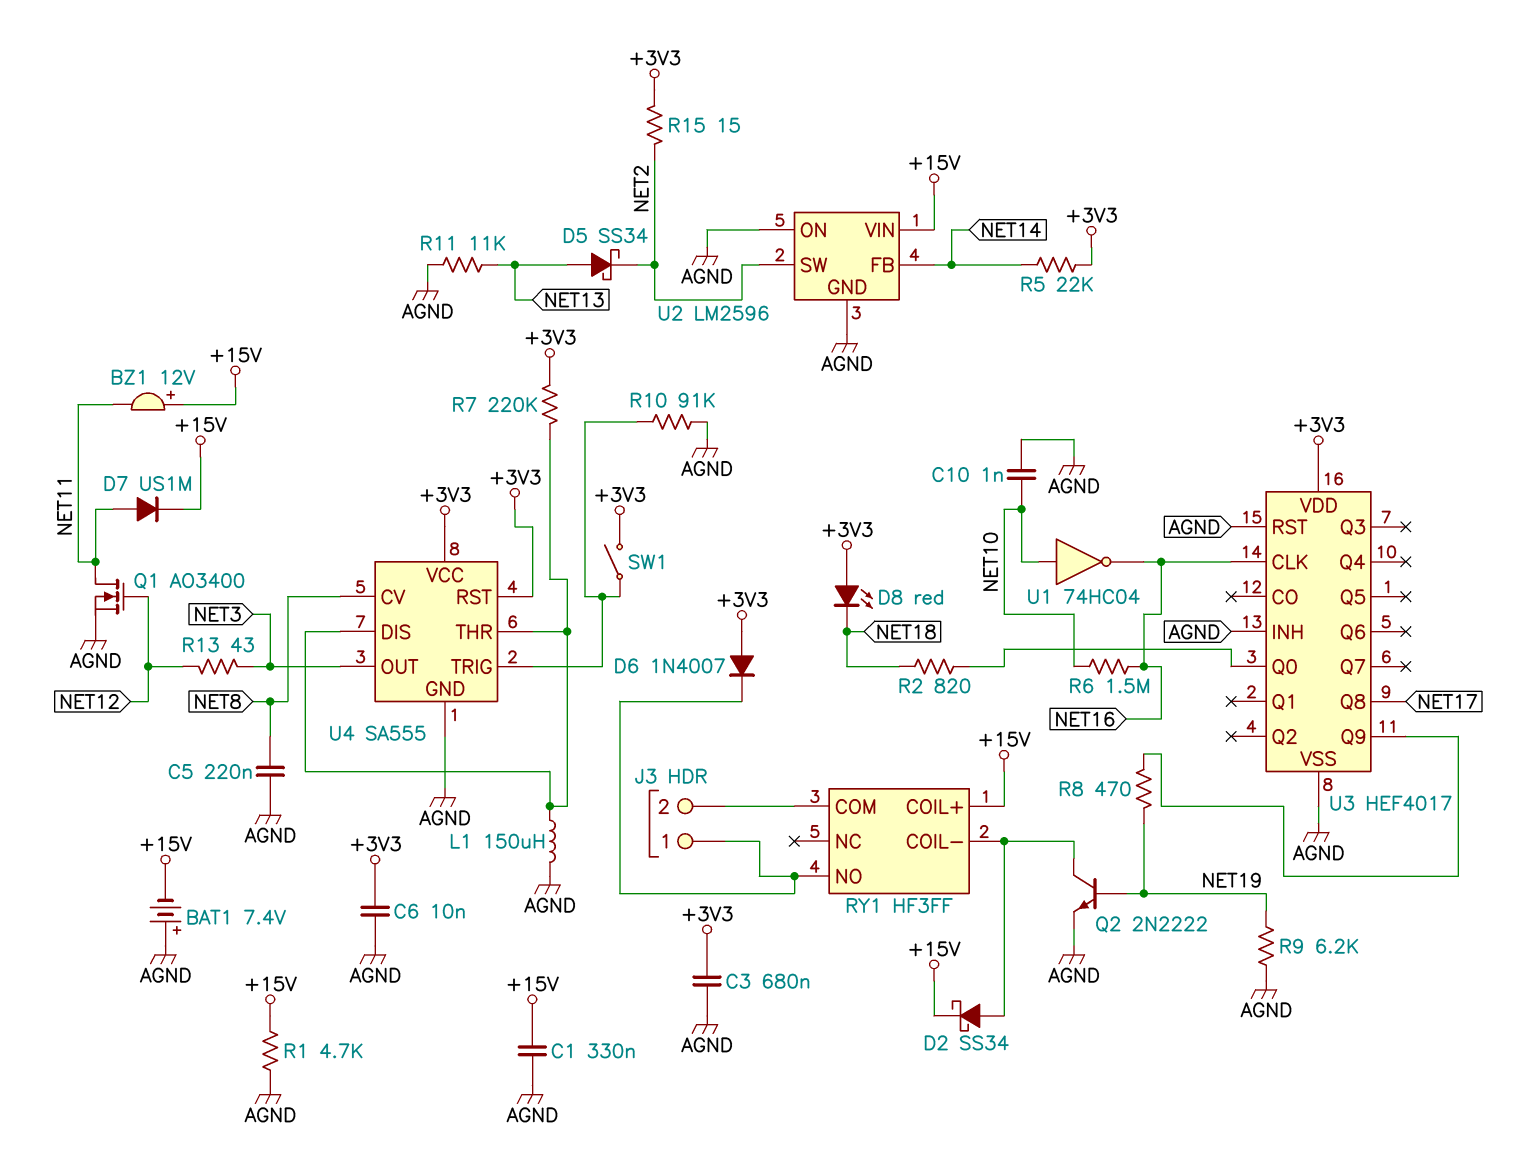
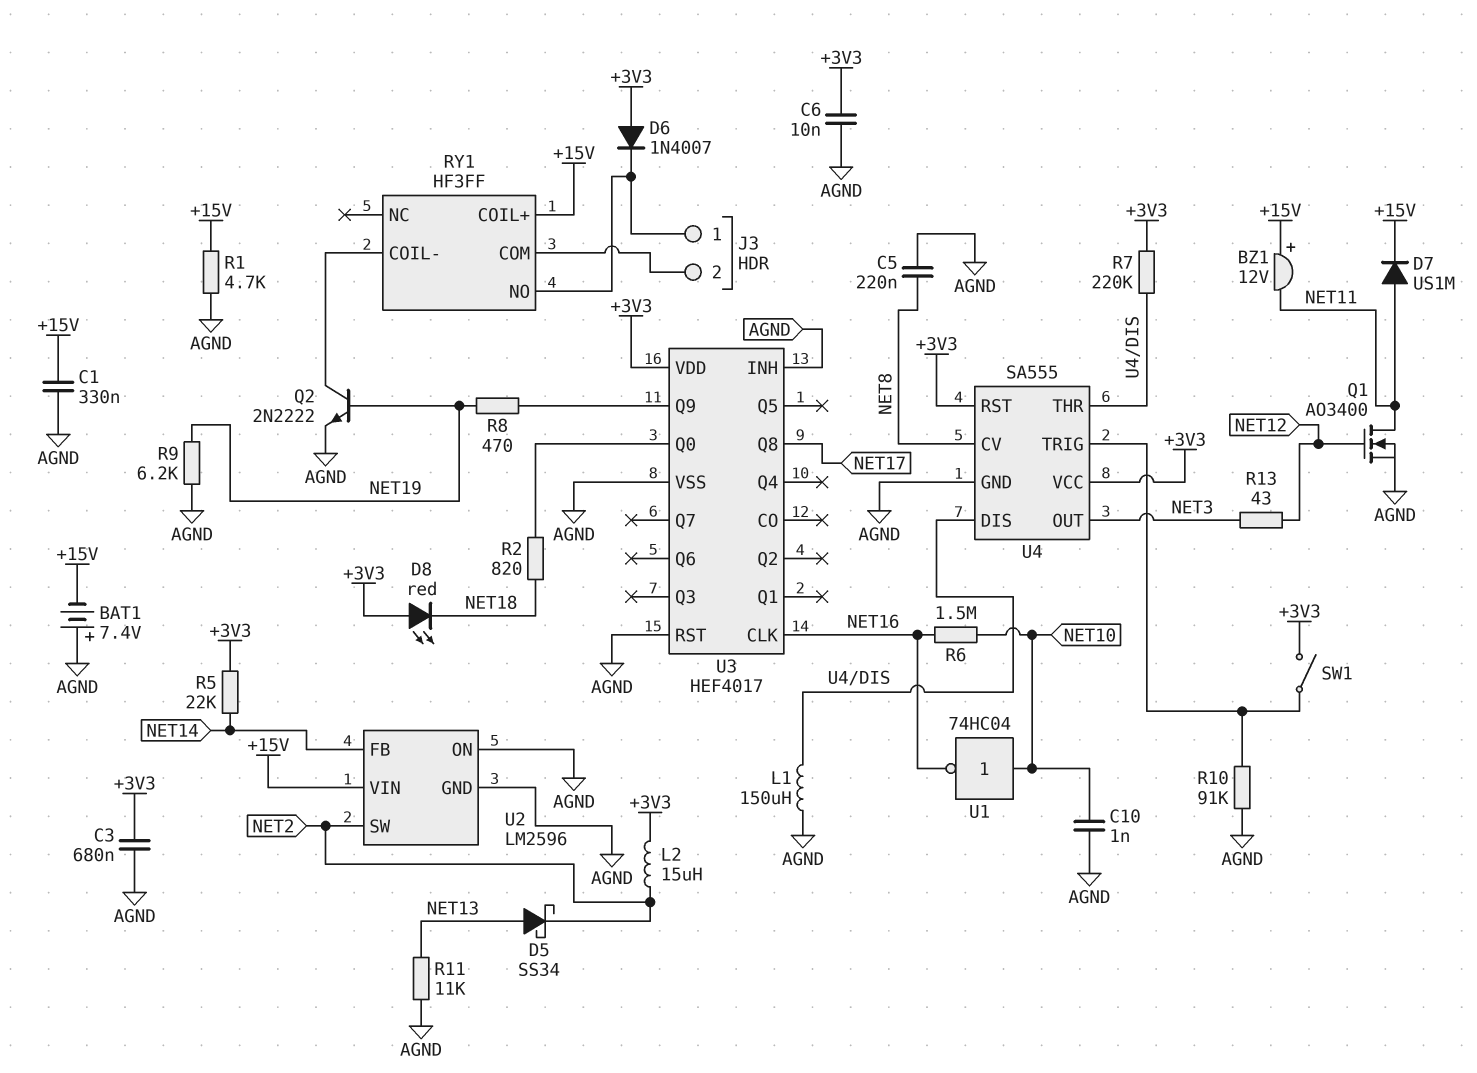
D2: schottky SS34 (A RY1/COIL-, K +15V) -> none
L2: none -> 15uH (+3V3, NET2)
R15: 15 (+3V3, NET2) -> none

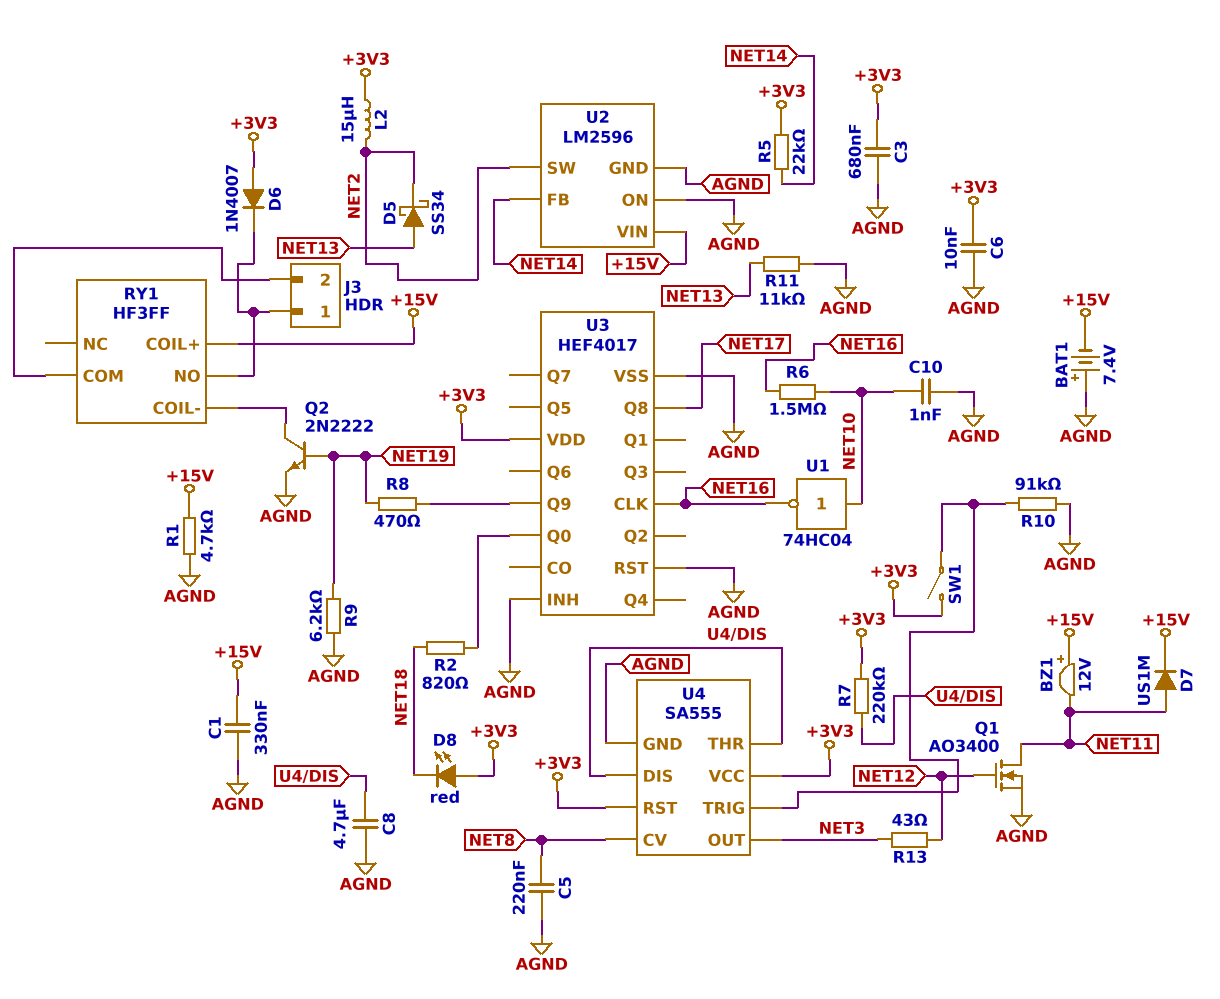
C8: none -> 4.7uF (AGND, U4/DIS)
L1: 150uH (AGND, U4/DIS) -> none

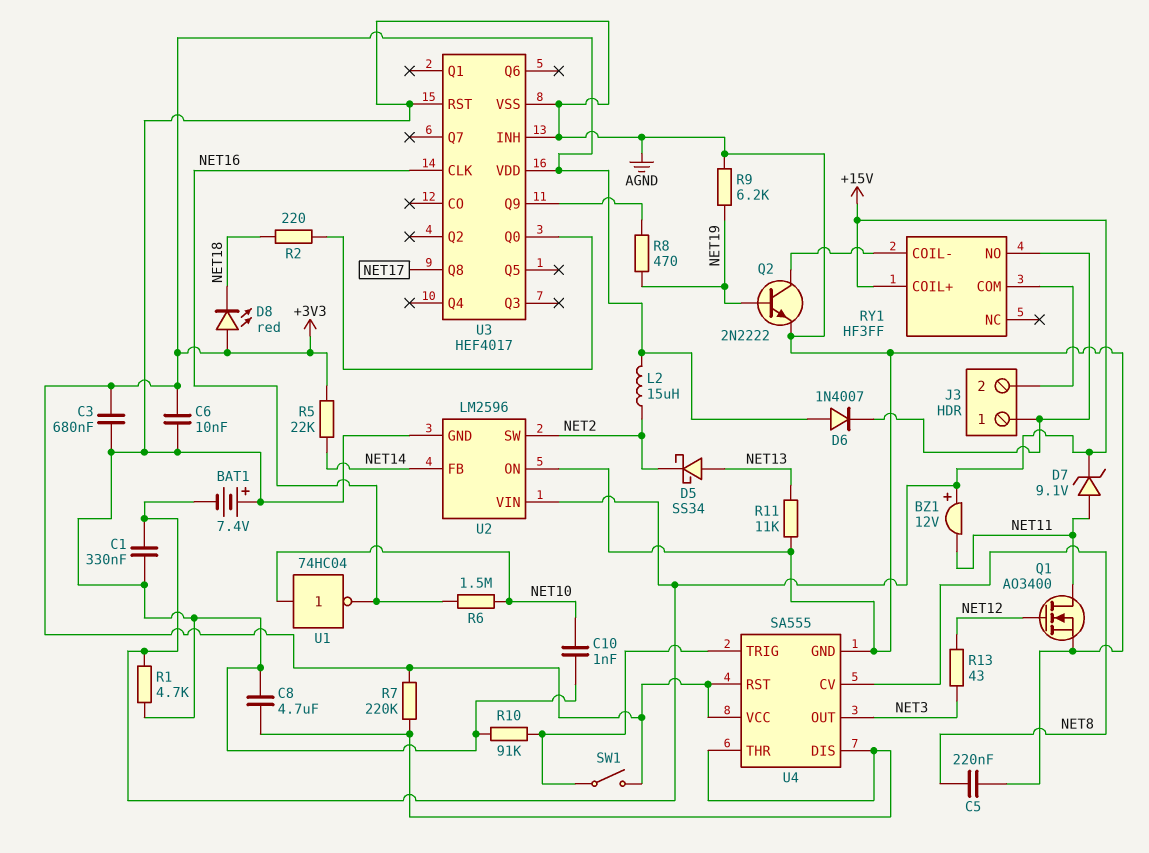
D7: diode US1M (A NET11, K +15V) -> zener 9.1V (A NET11, K +15V)
R2: 820 (NET18, U3/Q0) -> 220 (NET18, U3/Q0)

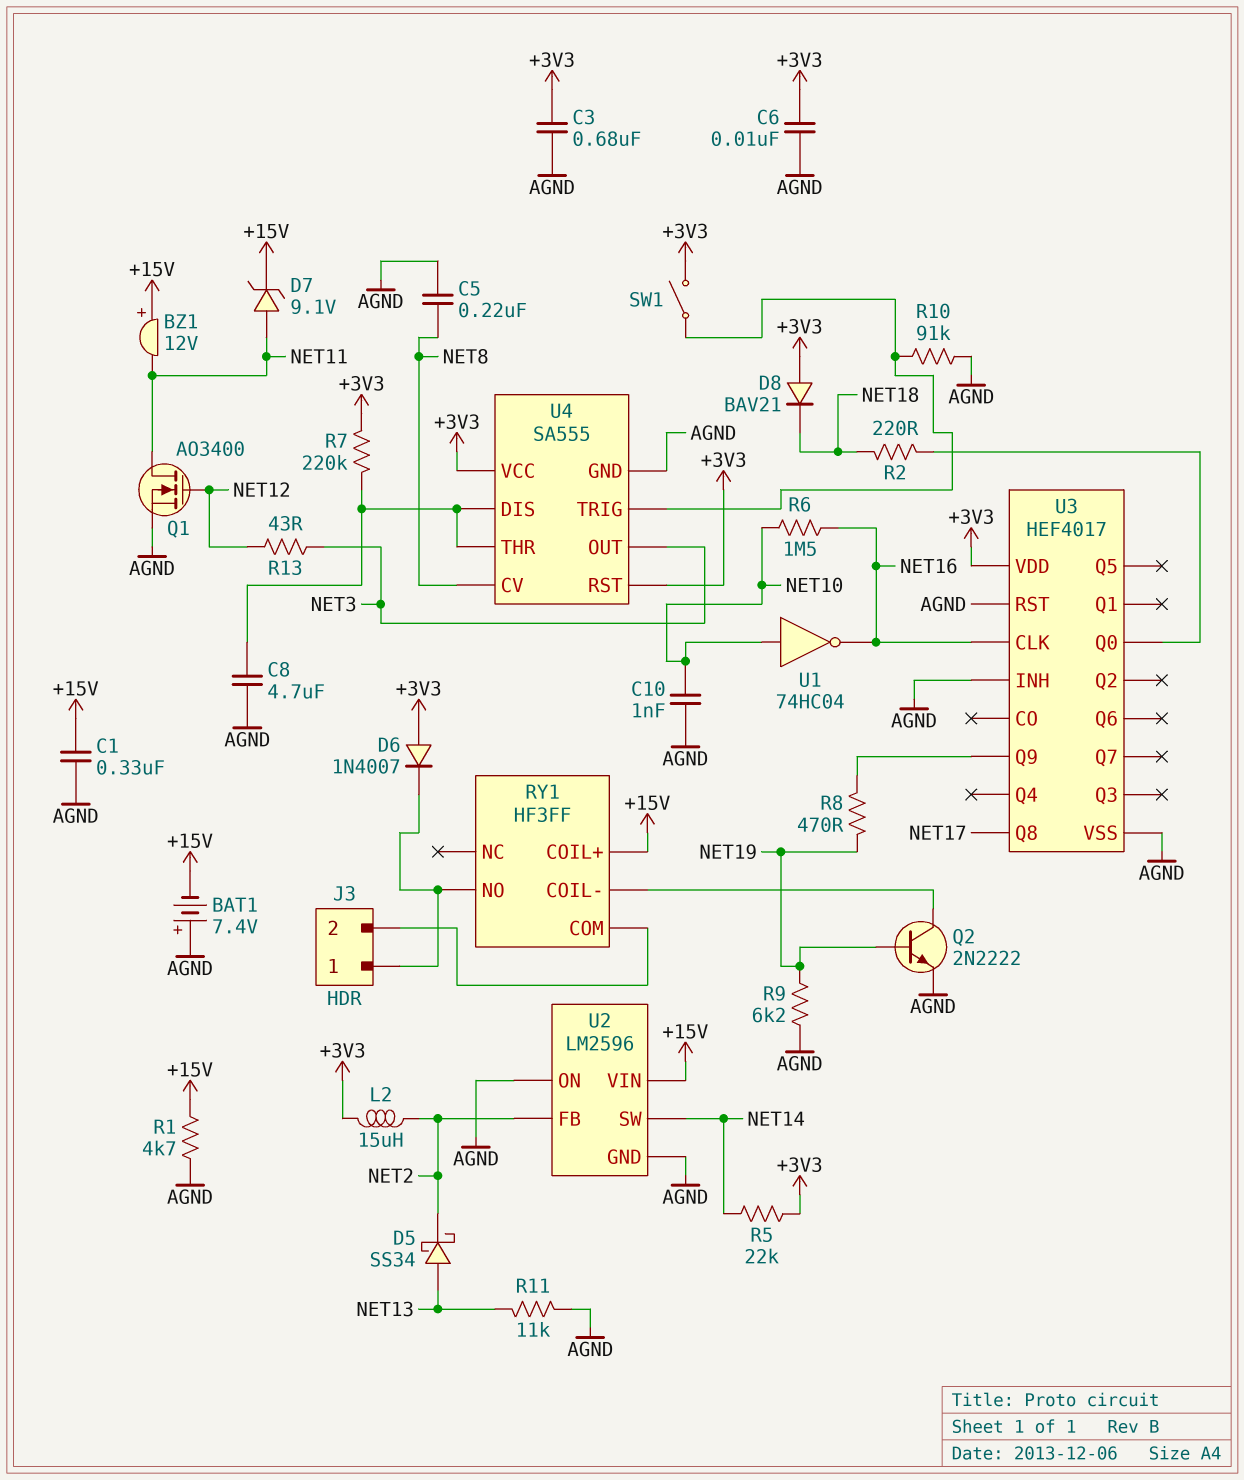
D8: LED red (A +3V3, K NET18) -> diode BAV21 (A +3V3, K NET18)
U2 pin FB: NET14 -> NET2
U2 pin SW: NET2 -> NET14

